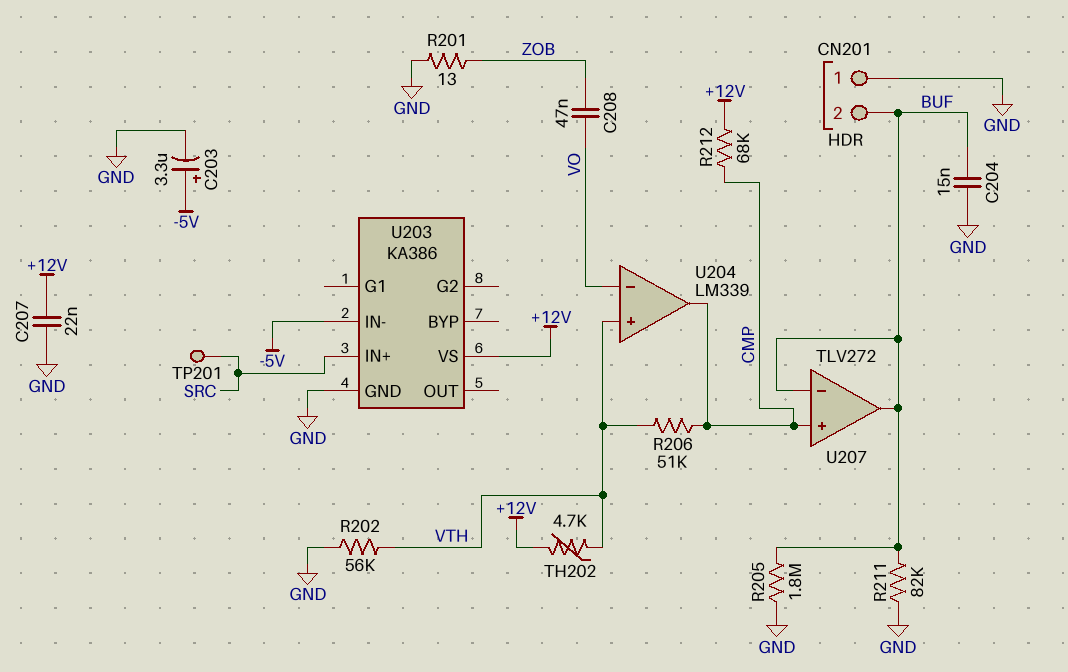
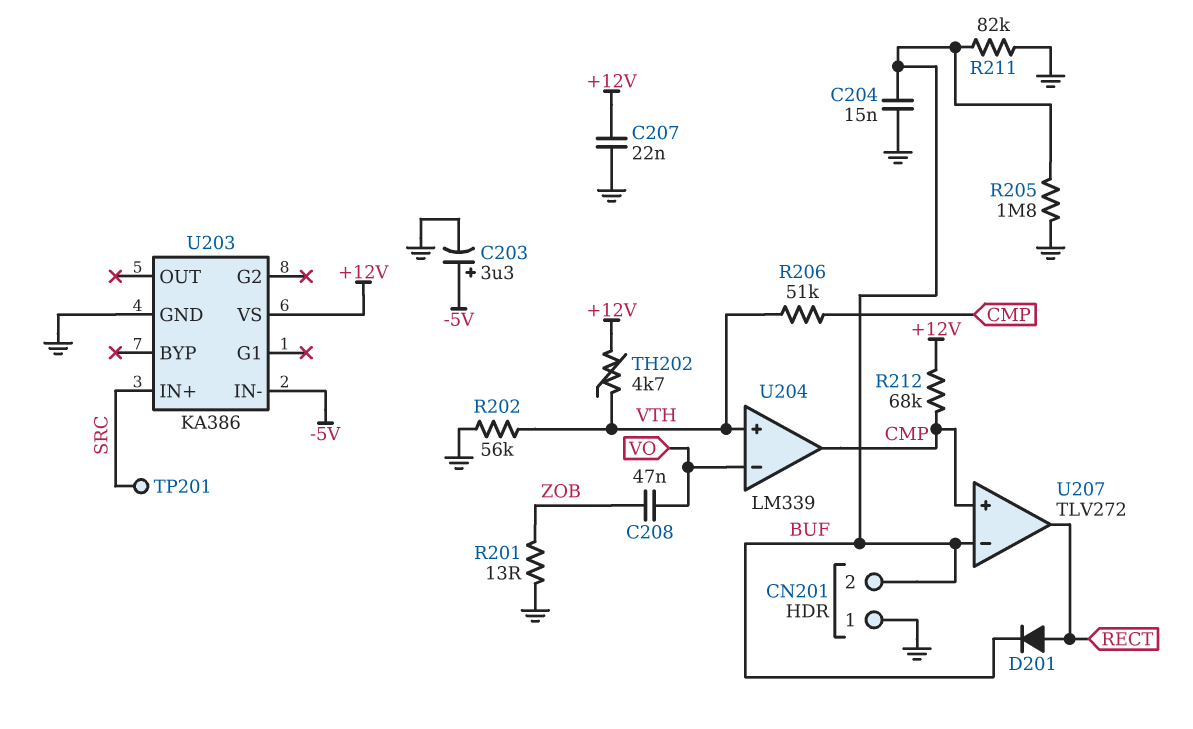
D201: none -> diode (A RECT, K BUF)
U207 pin out: BUF -> RECT

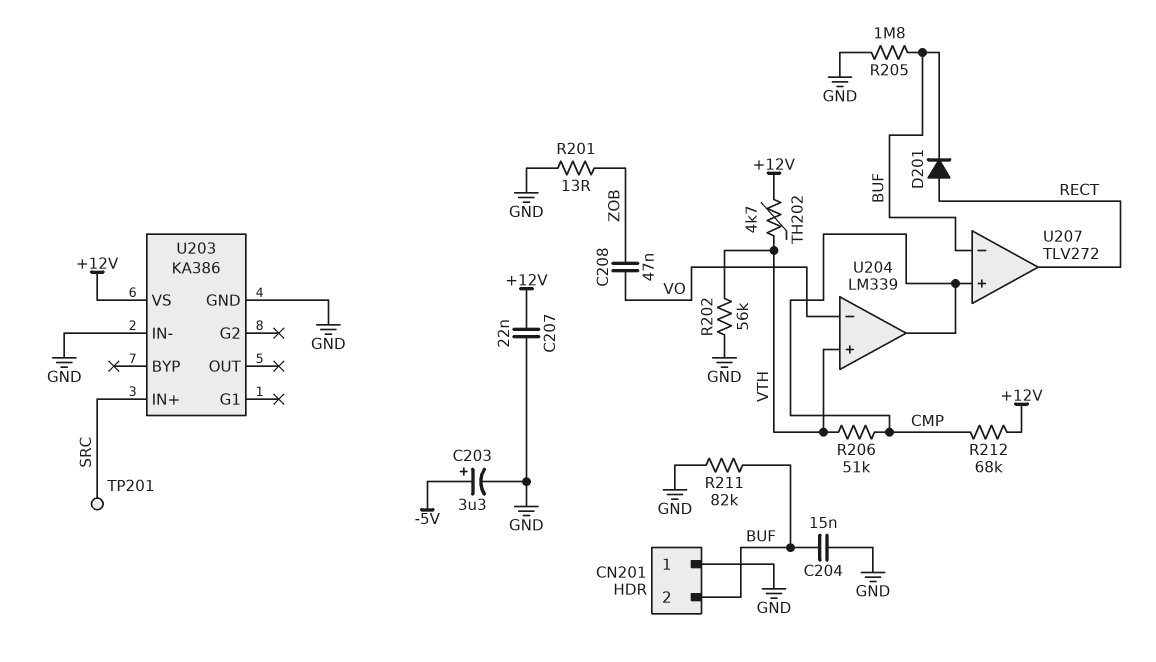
U203 pin IN-: -5V -> GND

